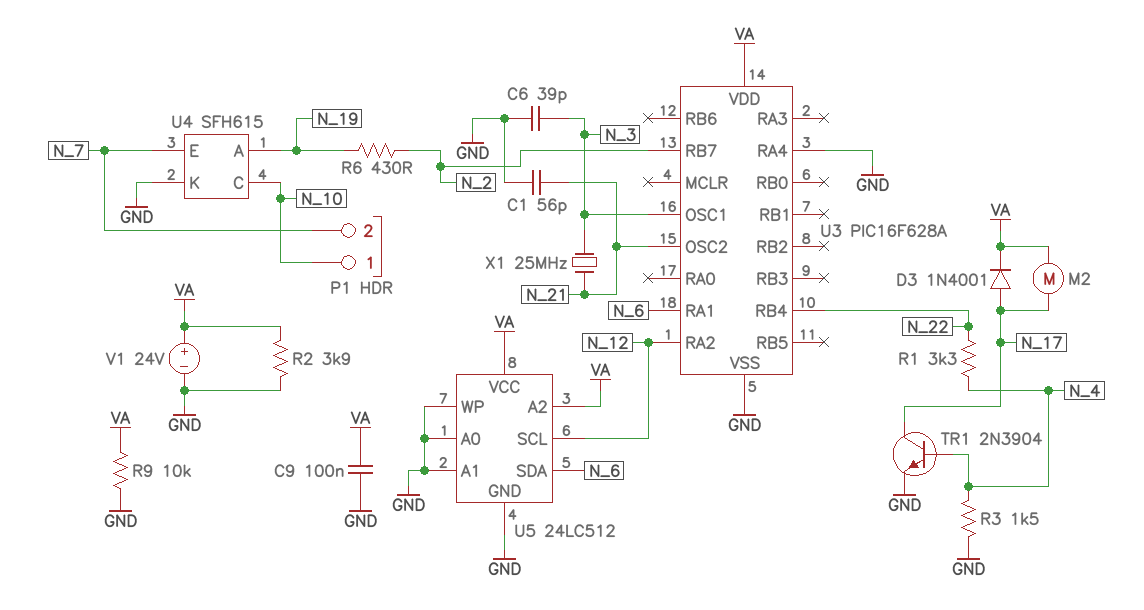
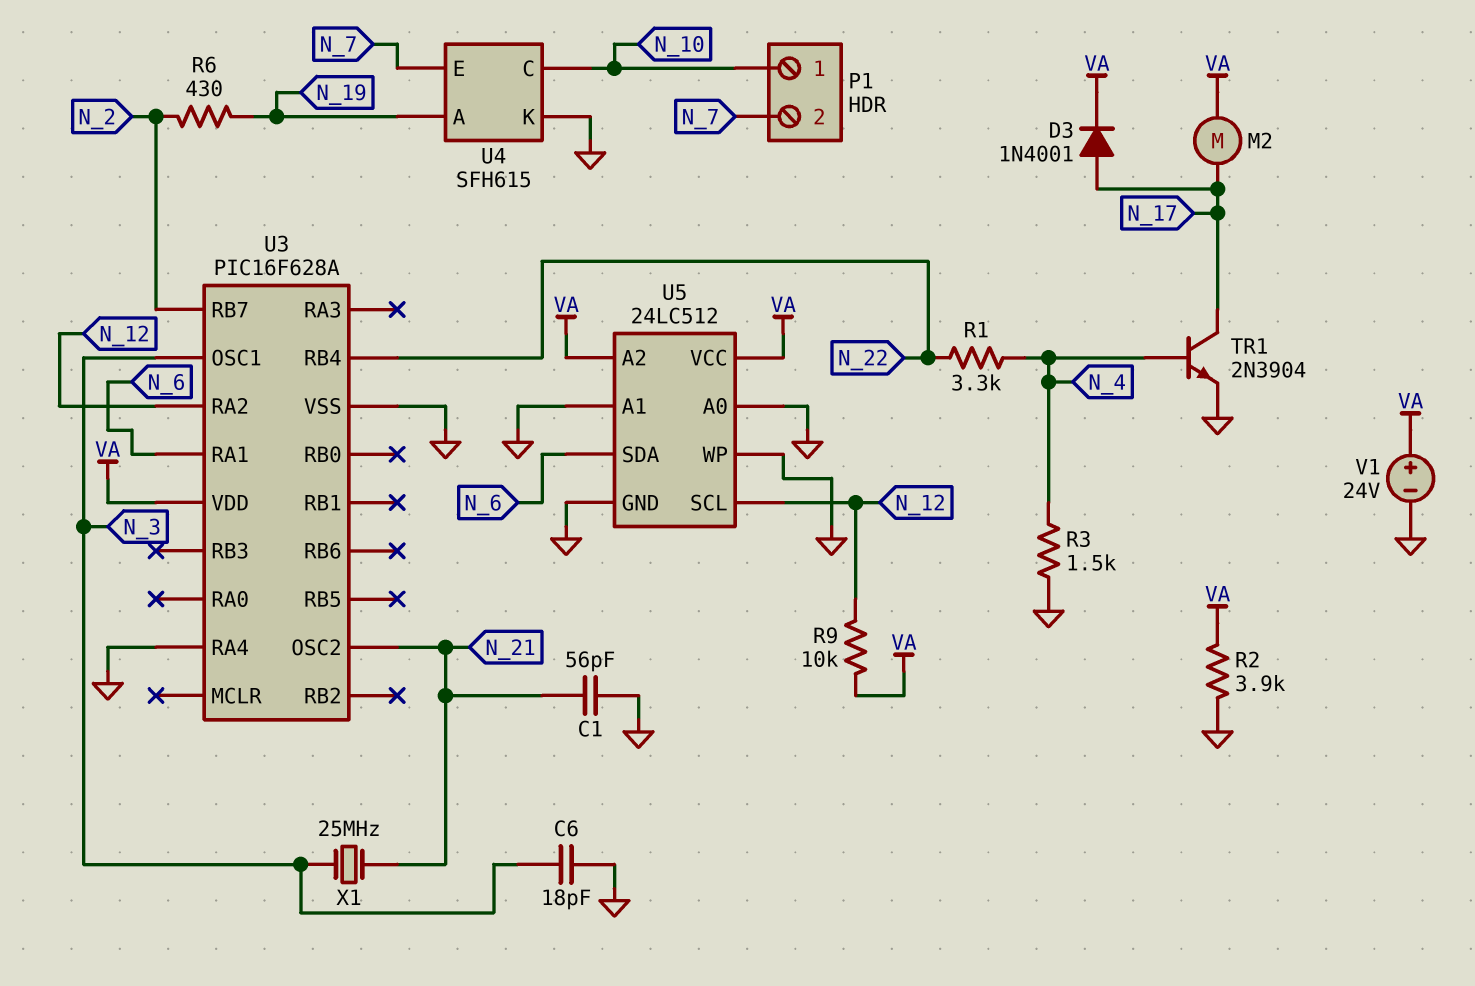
C6: 39pF (GND, N_3) -> 18pF (GND, N_3)
C9: 100nF (GND, VA) -> none
R9: 10k (GND, VA) -> 10k (N_12, VA)

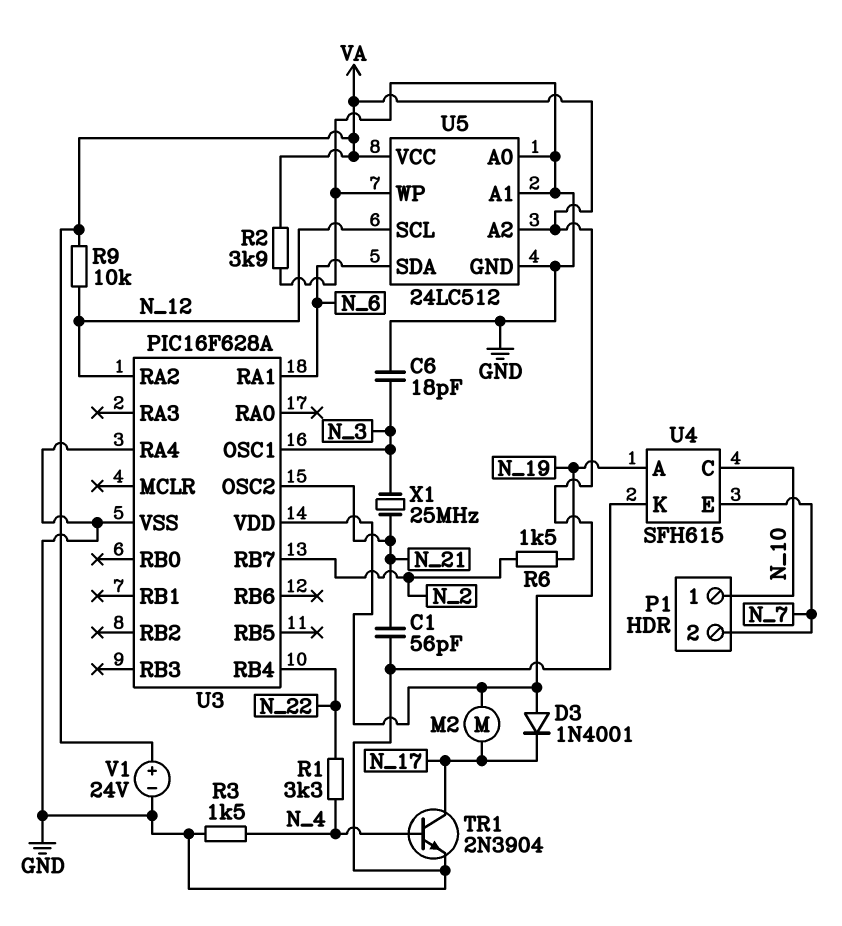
D3: diode 1N4001 (A N_17, K VA) -> diode 1N4001 (A VA, K N_17)
R6: 430 (N_2, N_19) -> 1.5k (N_2, N_19)

